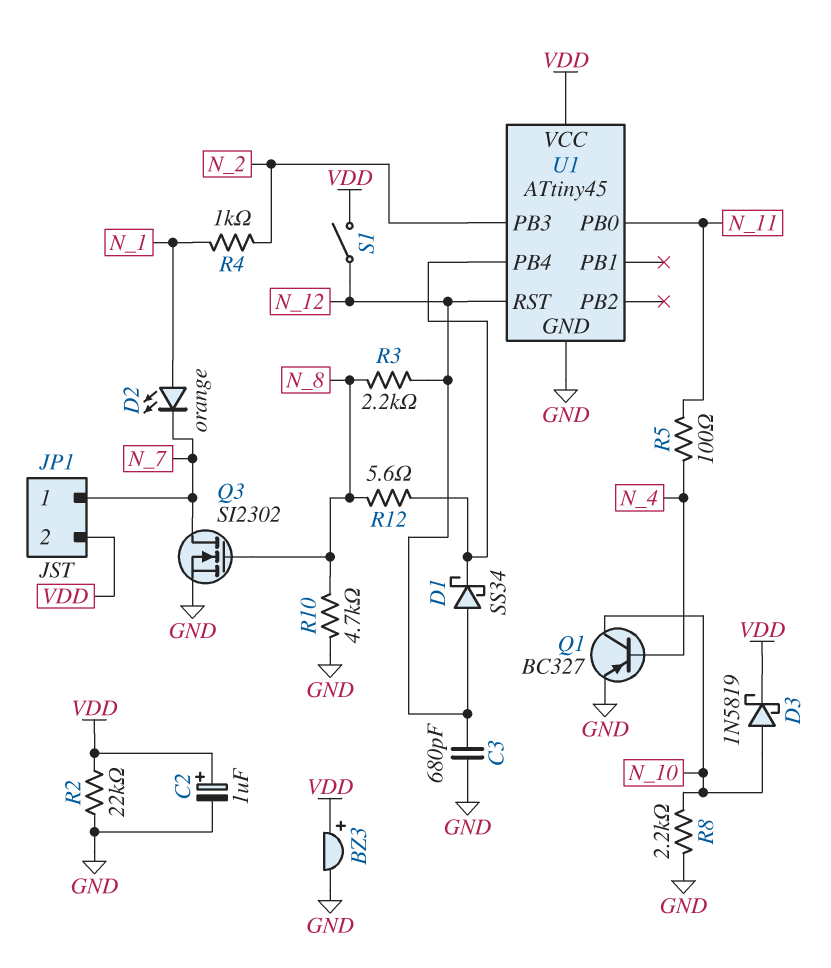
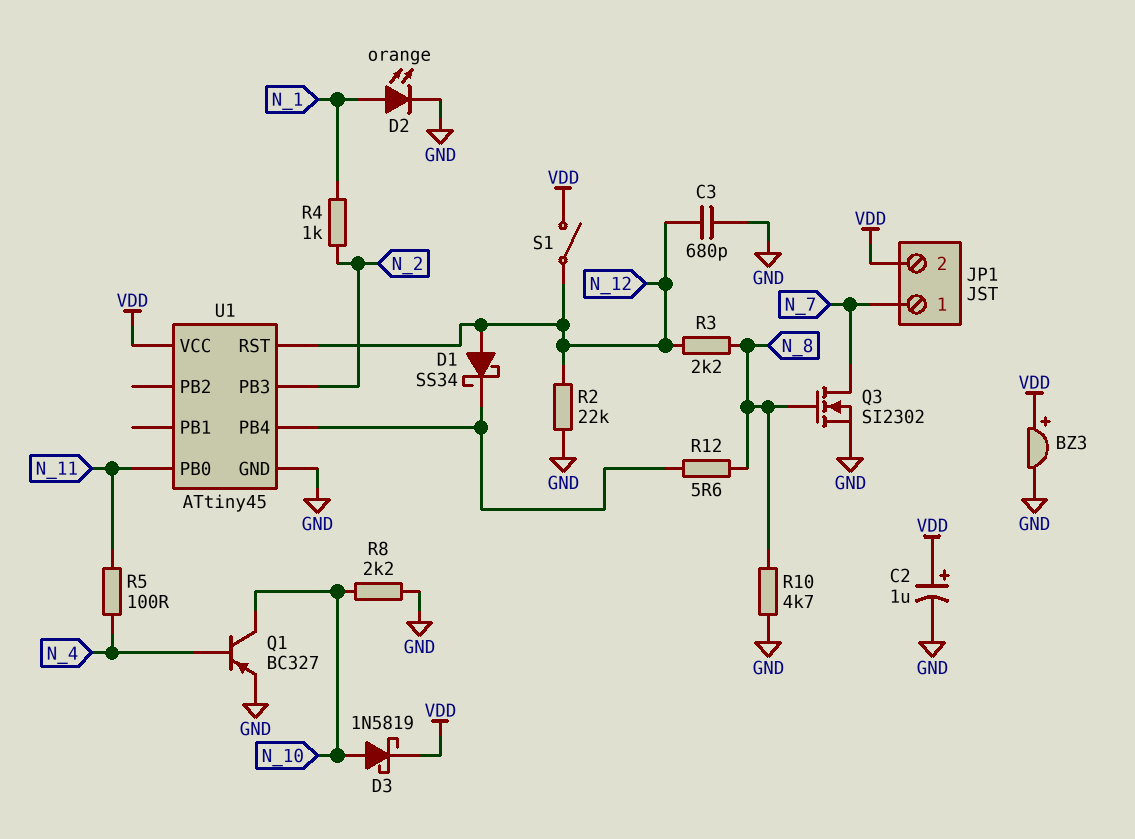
D2: LED orange (A N_1, K N_7) -> LED orange (A N_1, K GND)
R2: 22k (GND, VDD) -> 22k (GND, N_12)

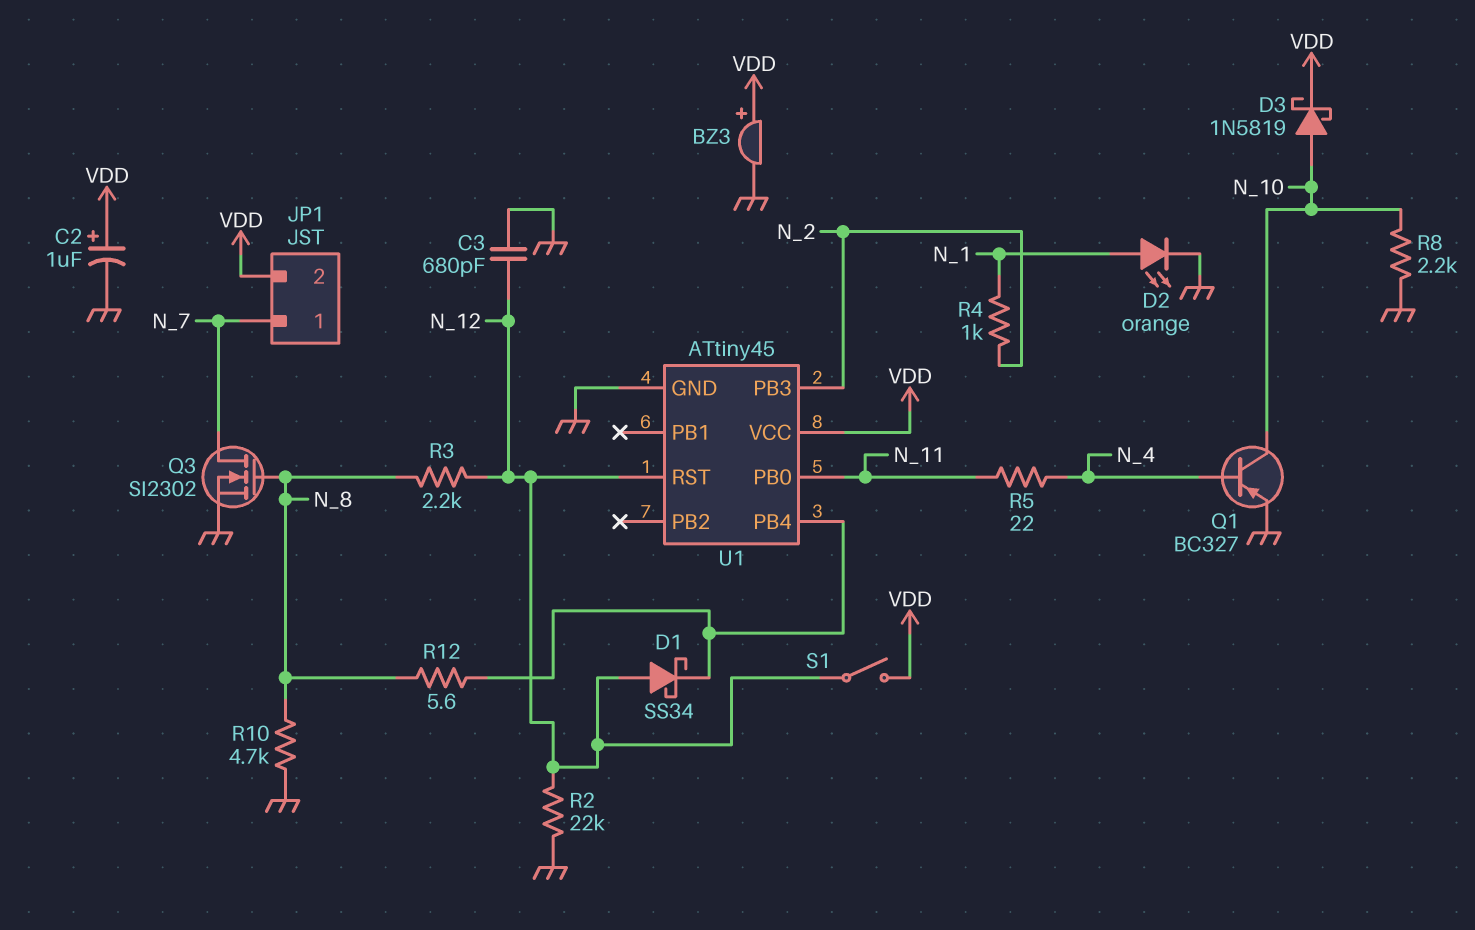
R5: 100 (N_4, N_11) -> 22 (N_4, N_11)

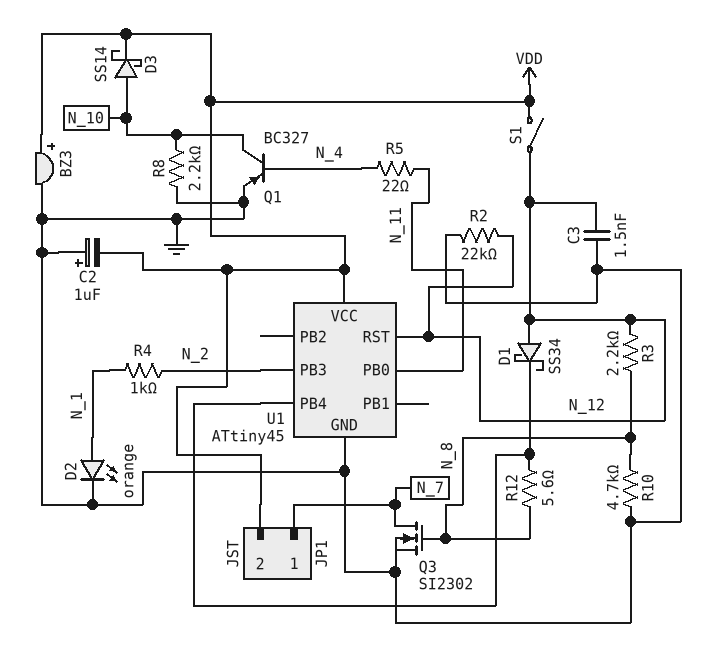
C2: 1uF (plus VDD, minus GND) -> 1uF (plus GND, minus VDD)
C3: 680pF (GND, N_12) -> 1.5nF (GND, N_12)
D3: schottky 1N5819 (A N_10, K VDD) -> schottky SS14 (A N_10, K VDD)

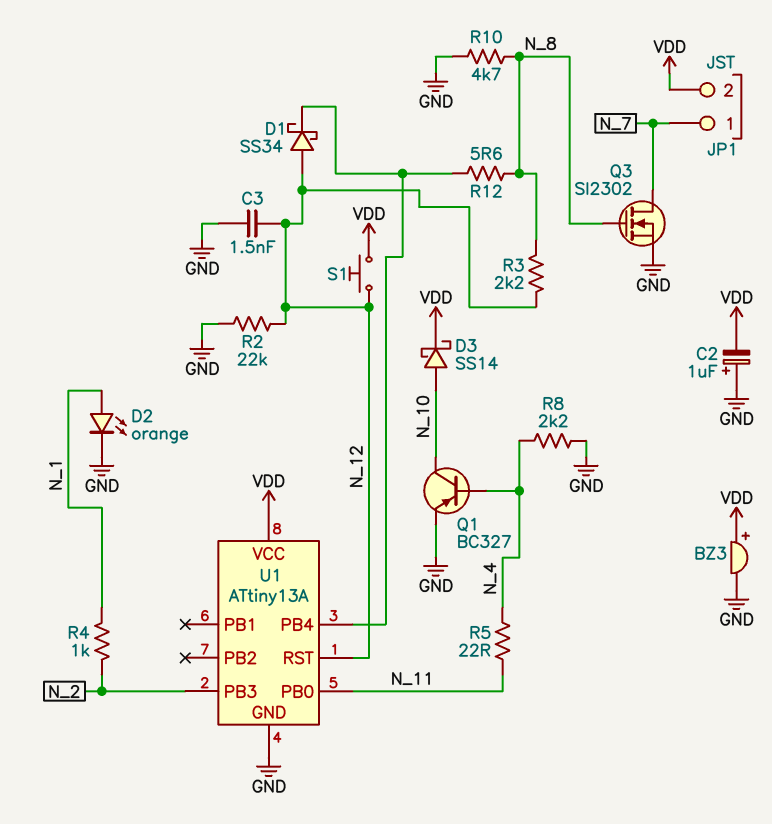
R8: 2.2k (GND, N_10) -> 2.2k (GND, N_4)
S1: switch (N_12, VDD) -> button (N_12, VDD)
U1: ATtiny45 -> ATtiny13A

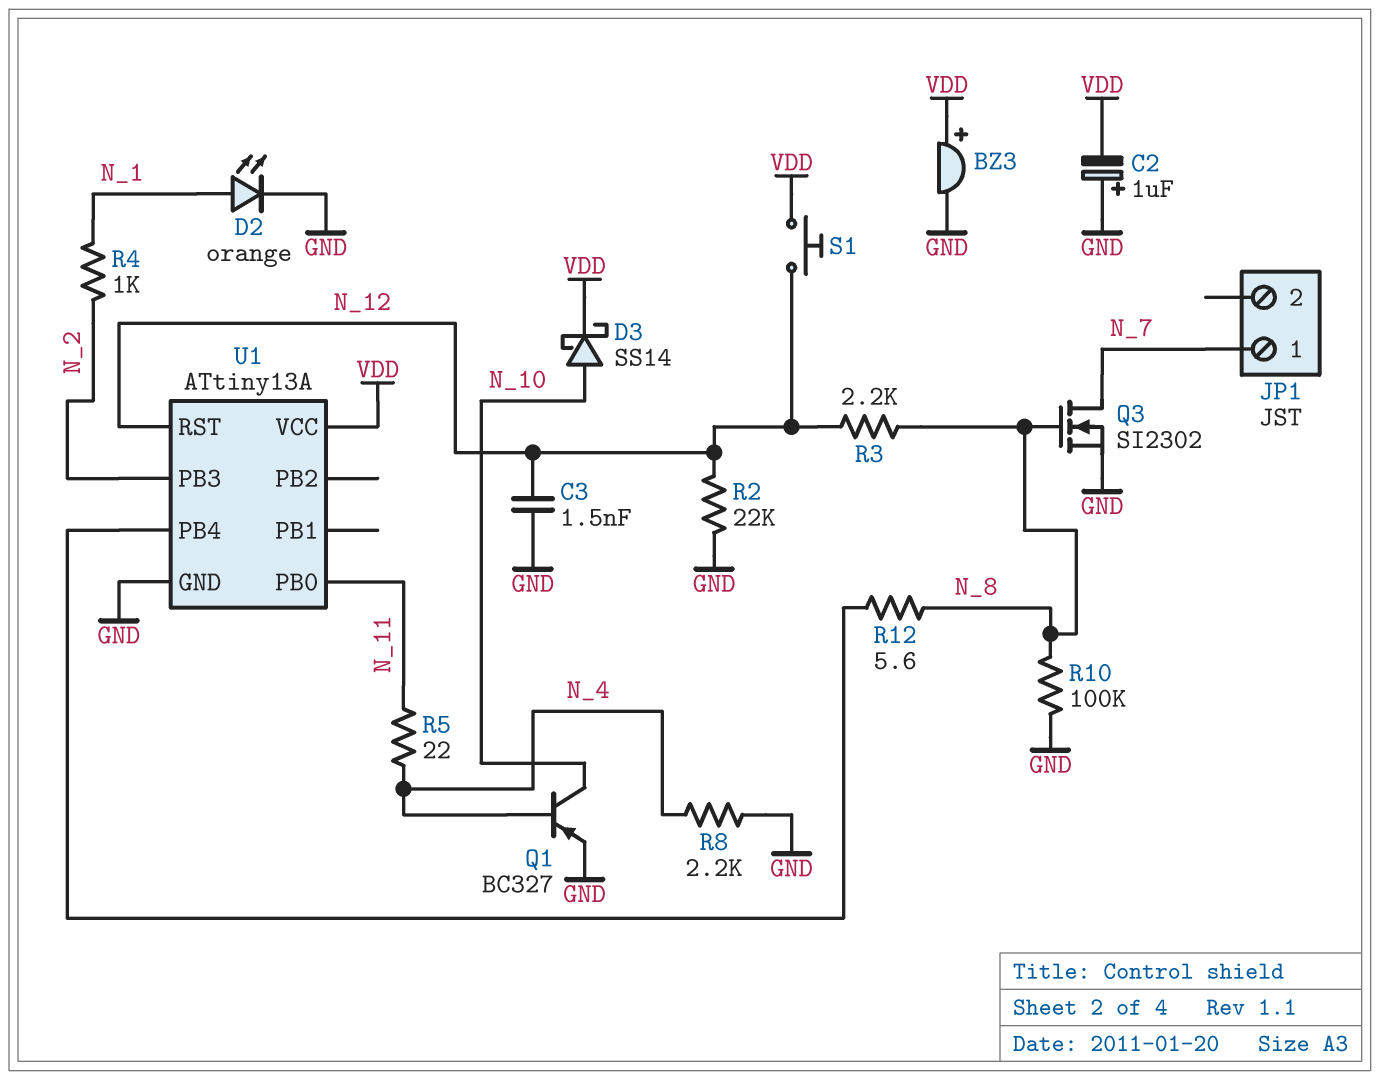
D1: schottky SS34 (A N_12, K U1/PB4) -> none
JP1 pin 2: VDD -> none
R10: 4.7k (GND, N_8) -> 100k (GND, N_8)

